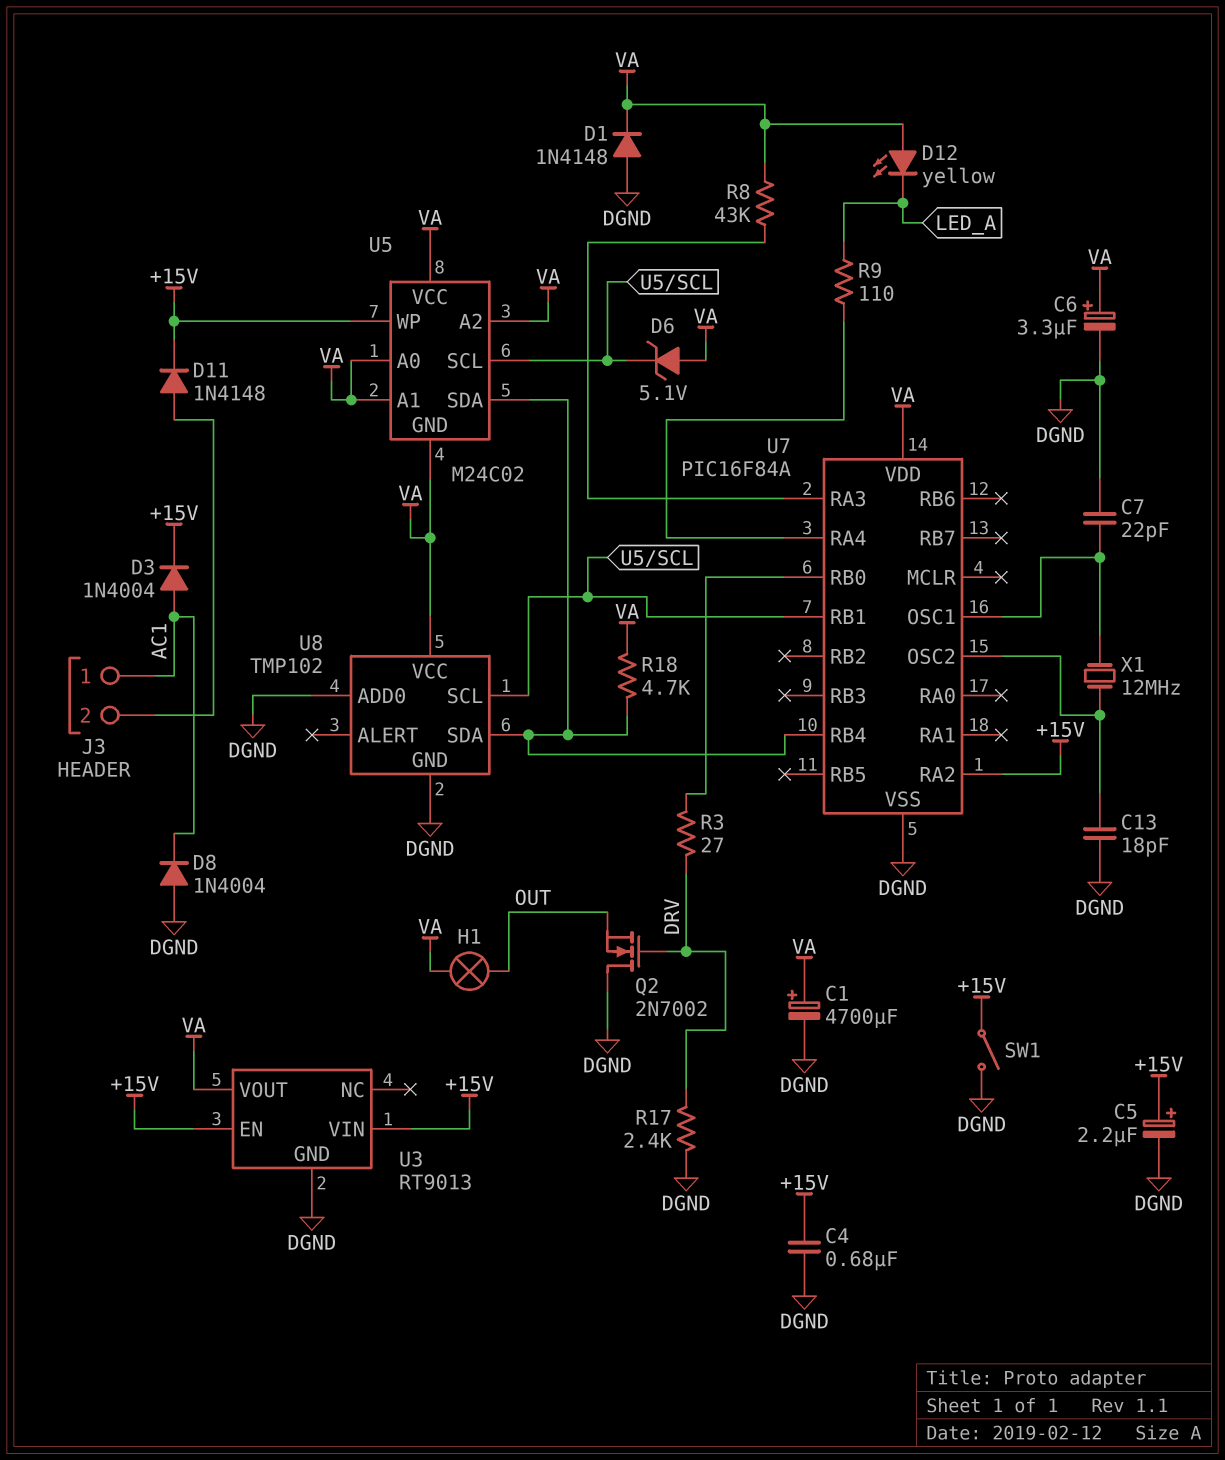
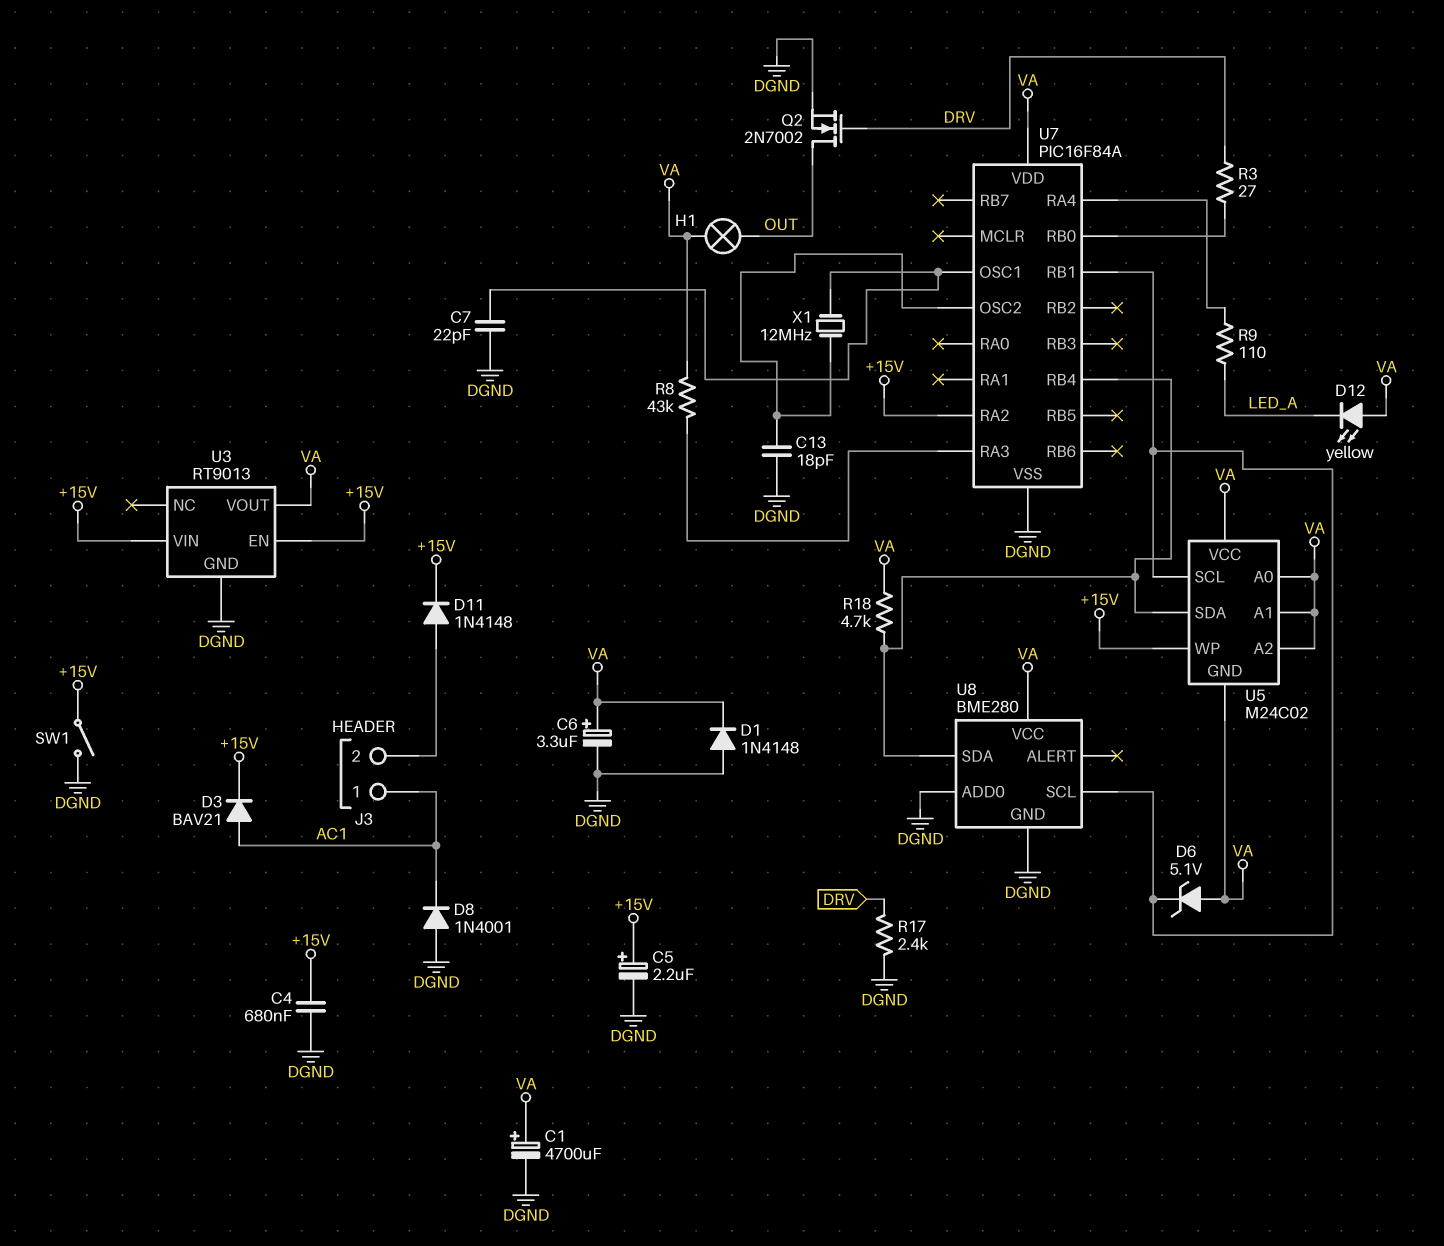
D3: diode 1N4004 (A AC1, K +15V) -> diode BAV21 (A AC1, K +15V)
D8: diode 1N4004 (A DGND, K AC1) -> diode 1N4001 (A DGND, K AC1)
Q2: NMOS 2N7002 (G DRV, D DGND, S OUT) -> NMOS 2N7002 (G DRV, D OUT, S DGND)
U8: TMP102 -> BME280

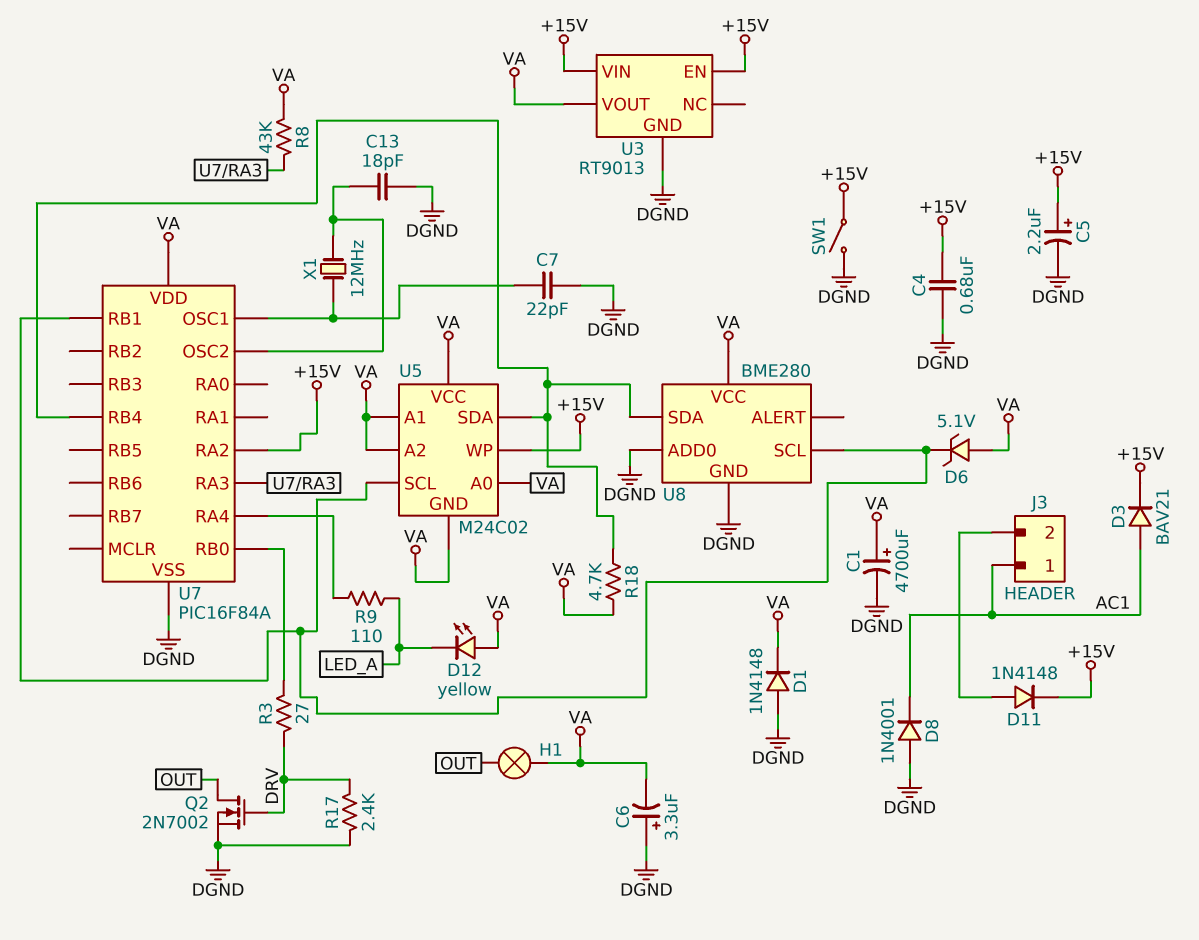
C6: 3.3uF (plus VA, minus DGND) -> 3.3uF (plus DGND, minus VA)

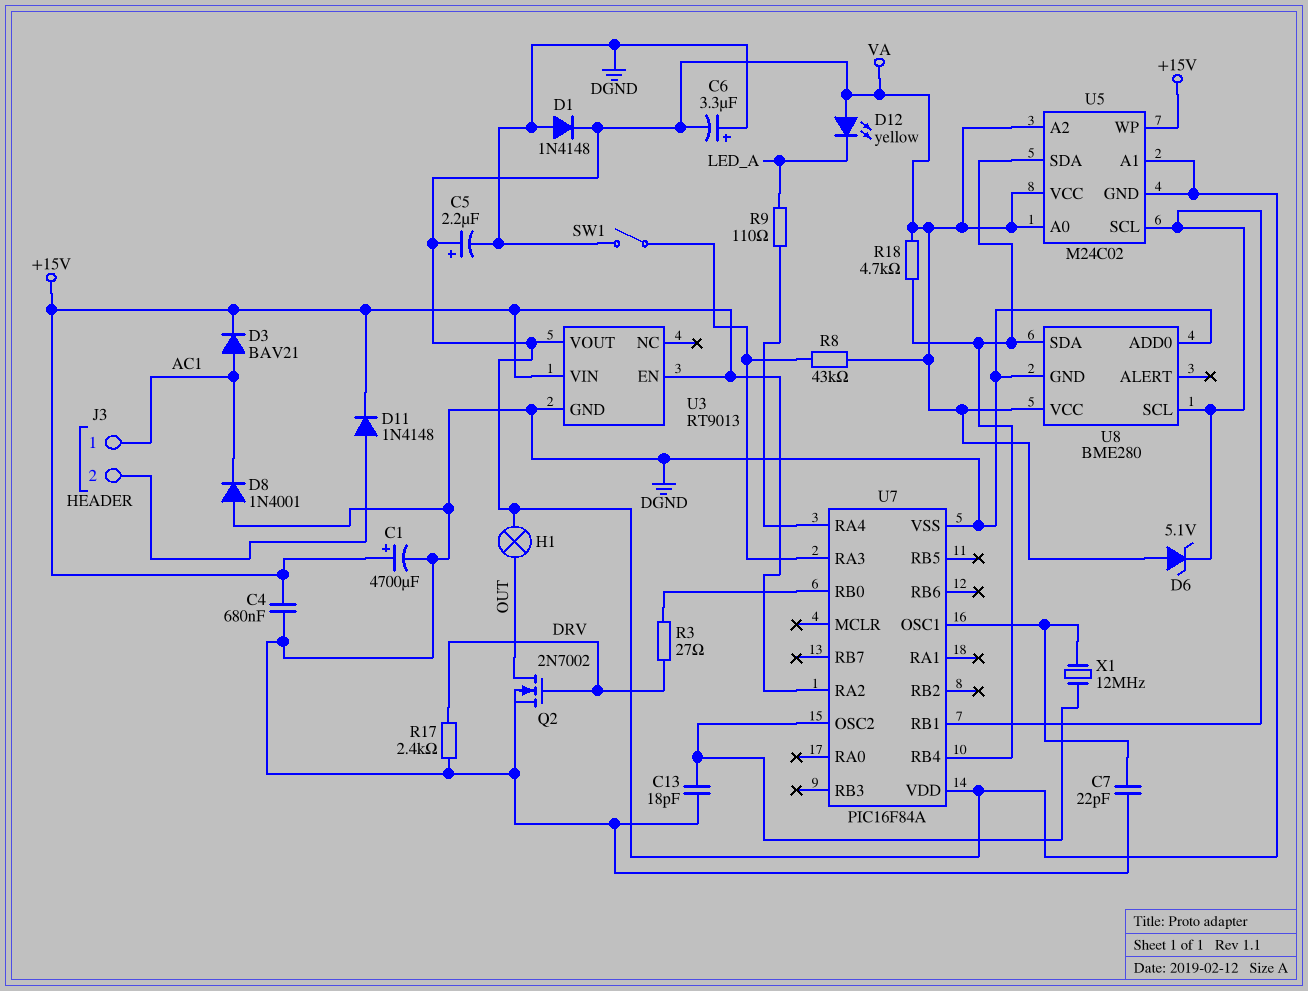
C1: 4700uF (plus VA, minus DGND) -> 4700uF (plus +15V, minus DGND)
C5: 2.2uF (plus +15V, minus DGND) -> 2.2uF (plus VA, minus DGND)
SW1: switch (+15V, DGND) -> switch (DGND, U7/RA3)

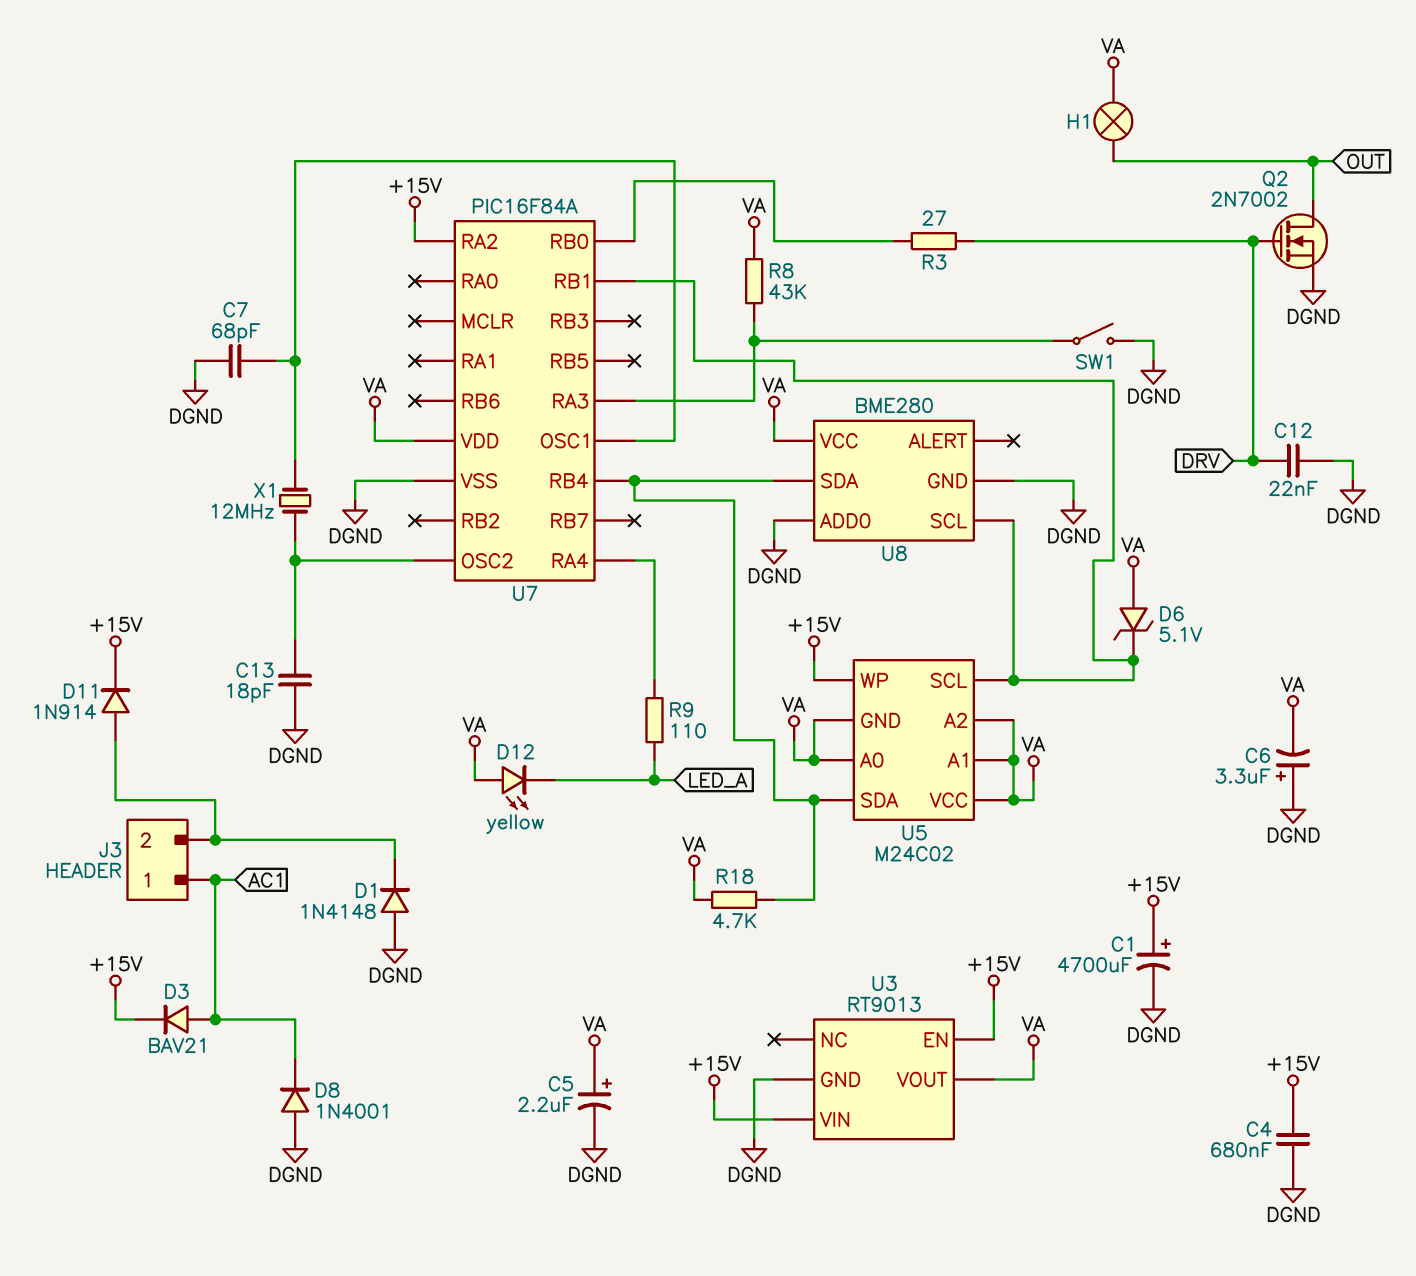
C7: 22pF (DGND, U7/OSC1) -> 68pF (DGND, U7/OSC1)
C12: none -> 22nF (DGND, DRV)
D1: diode 1N4148 (A DGND, K VA) -> diode 1N4148 (A DGND, K J3/2)
D11: diode 1N4148 (A J3/2, K +15V) -> diode 1N914 (A J3/2, K +15V)
R17: 2.4k (DGND, DRV) -> none

